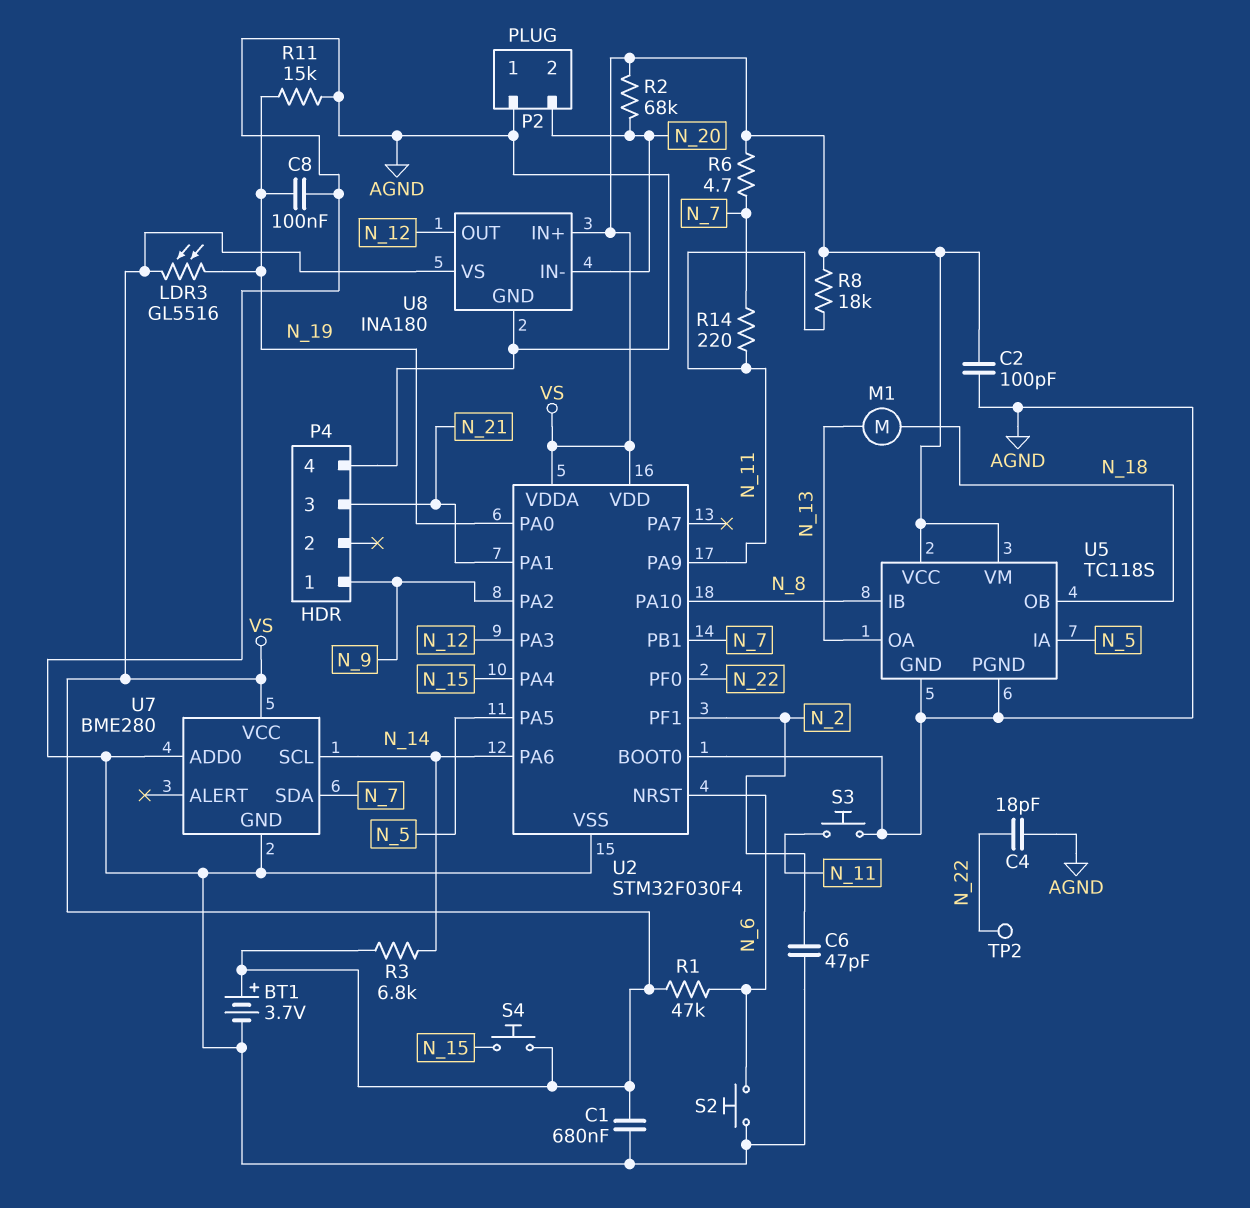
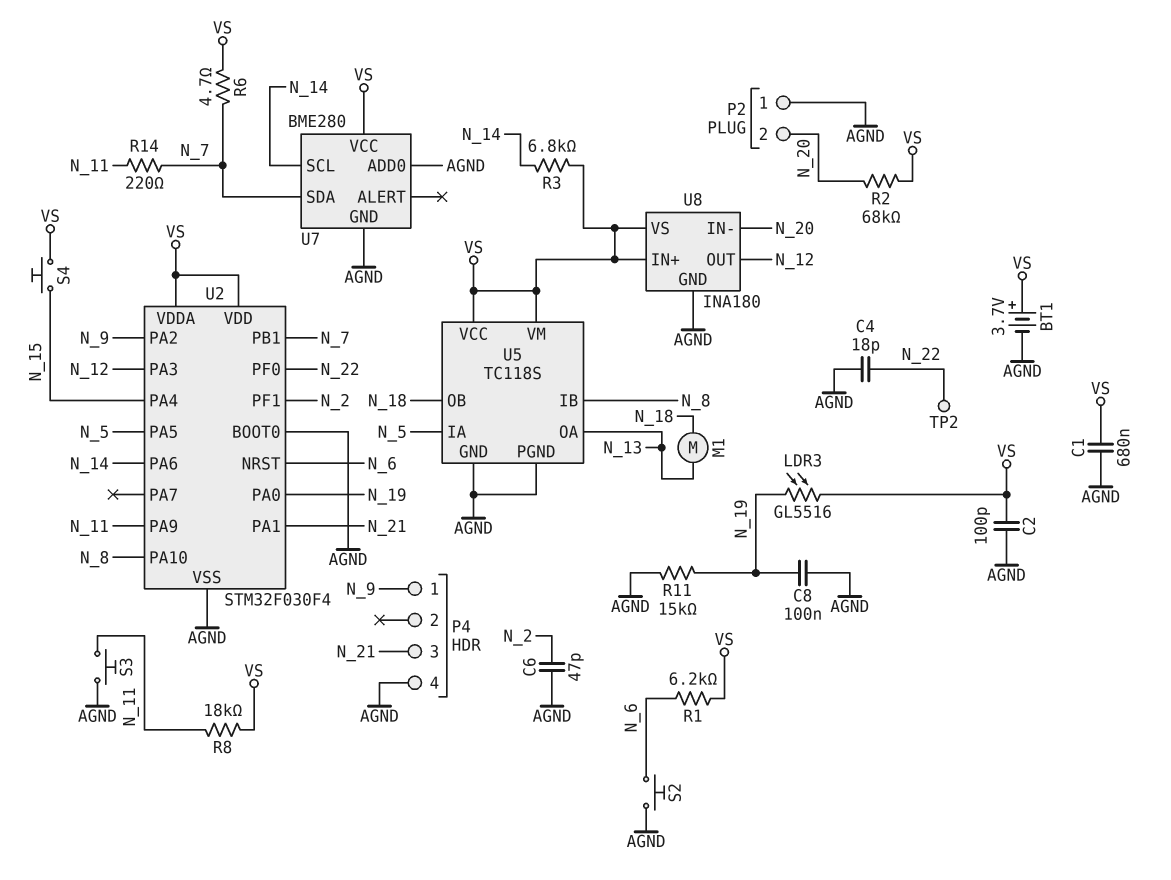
R1: 47k (N_6, VS) -> 6.2k (N_6, VS)

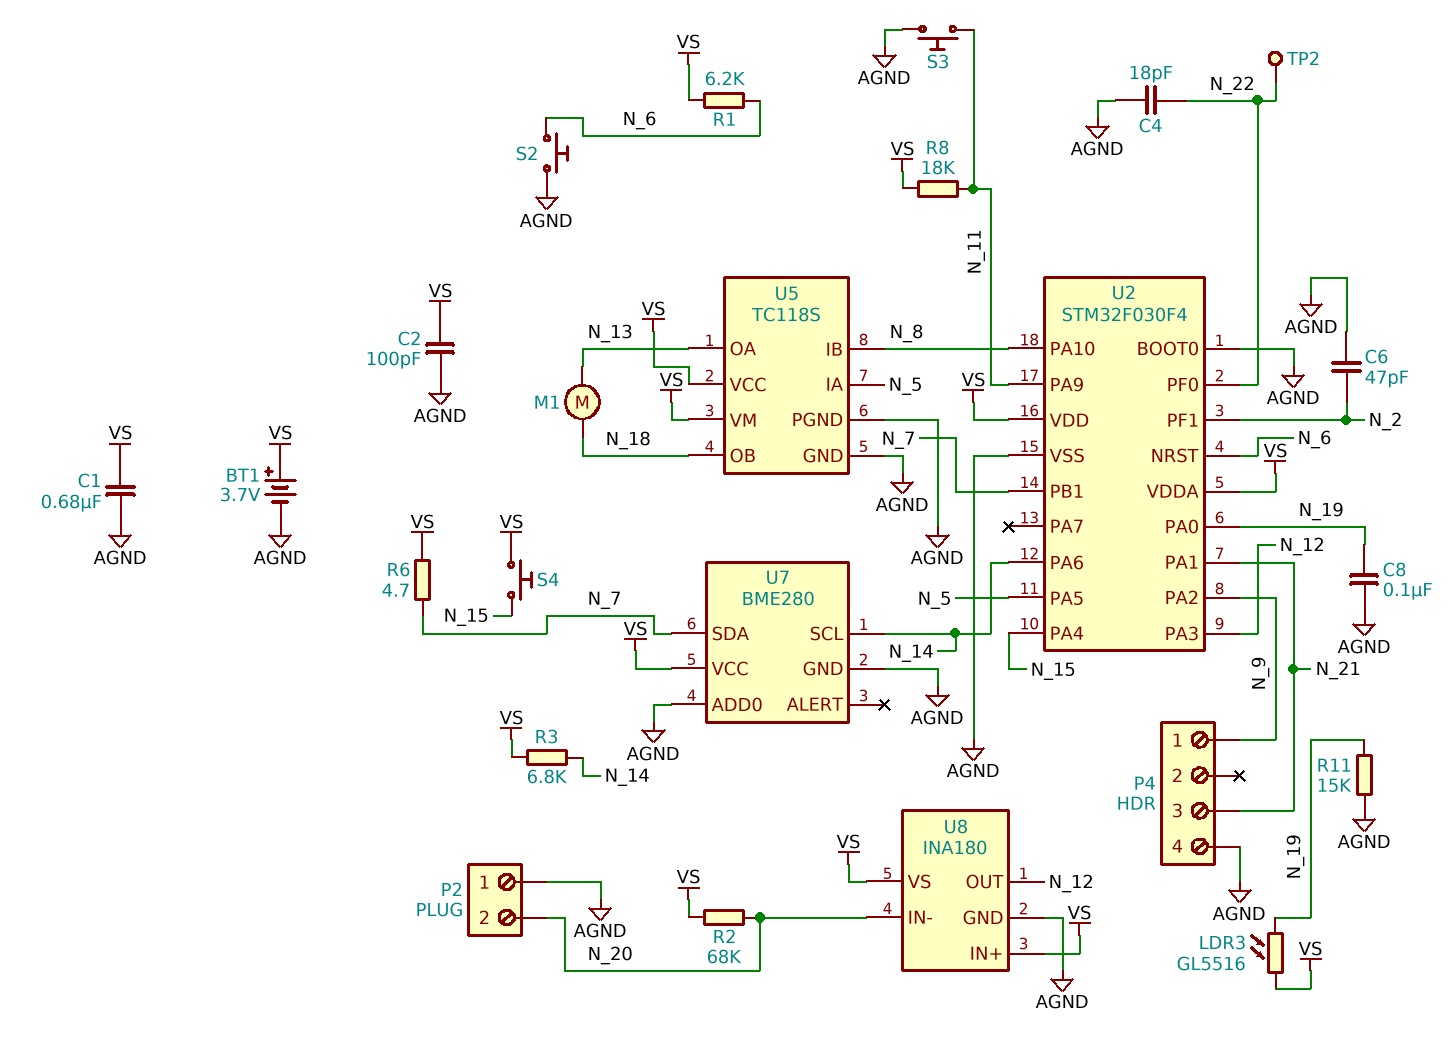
R14: 220 (N_7, N_11) -> none

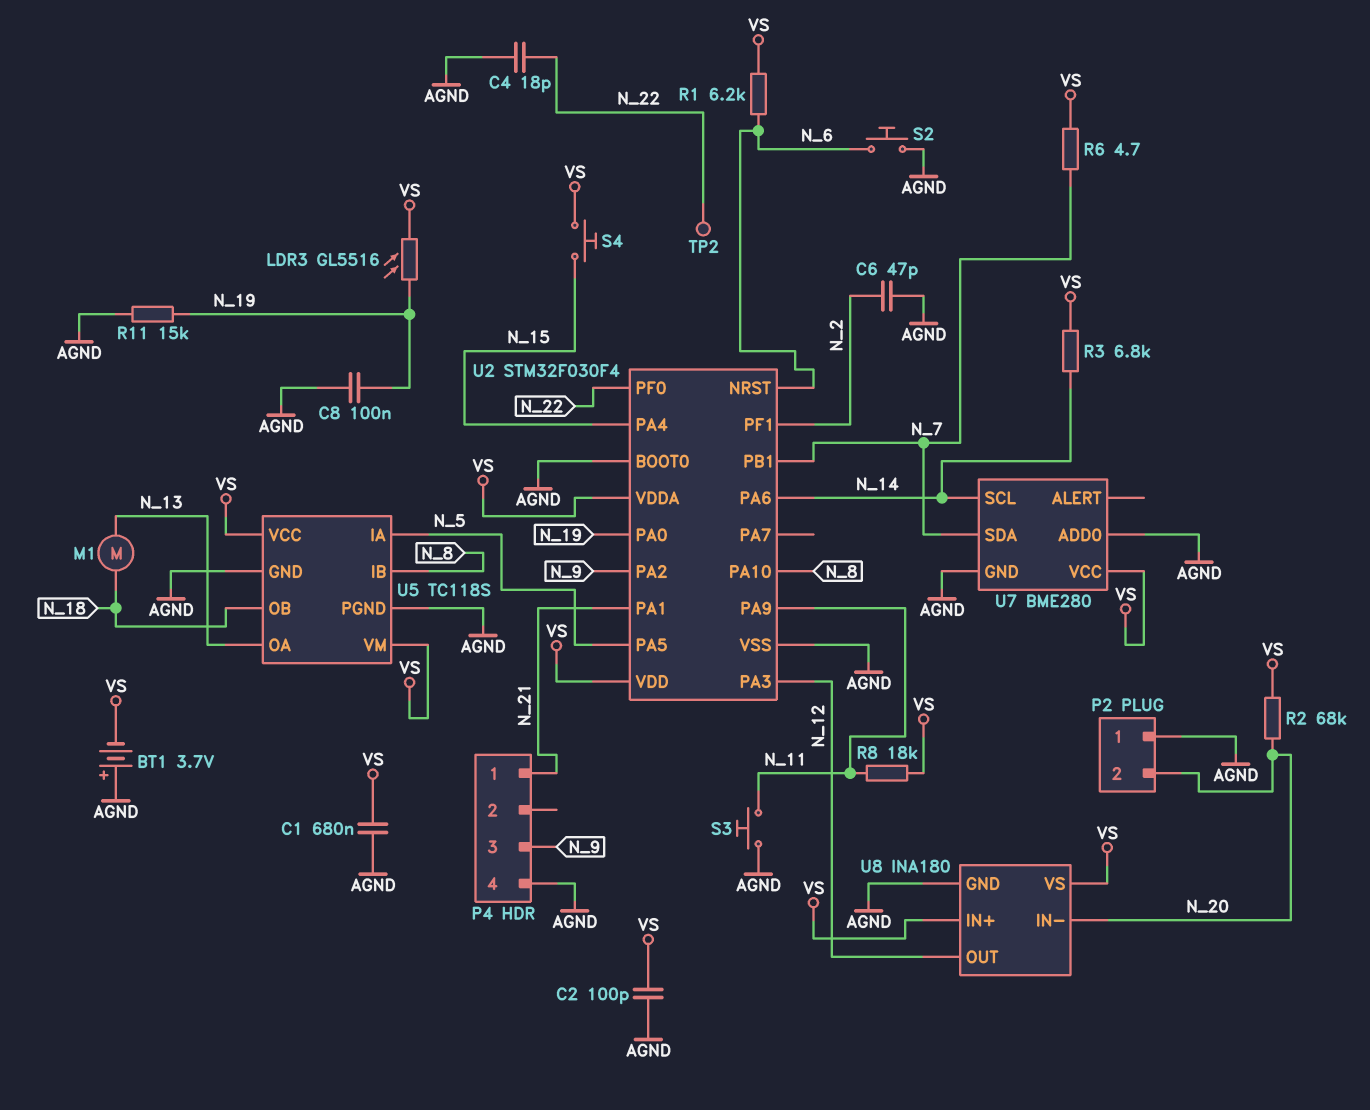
BT1: 3.7V (plus VS, minus AGND) -> 3.7V (plus AGND, minus VS)
P4 pin 1: N_9 -> N_21
P4 pin 3: N_21 -> N_9

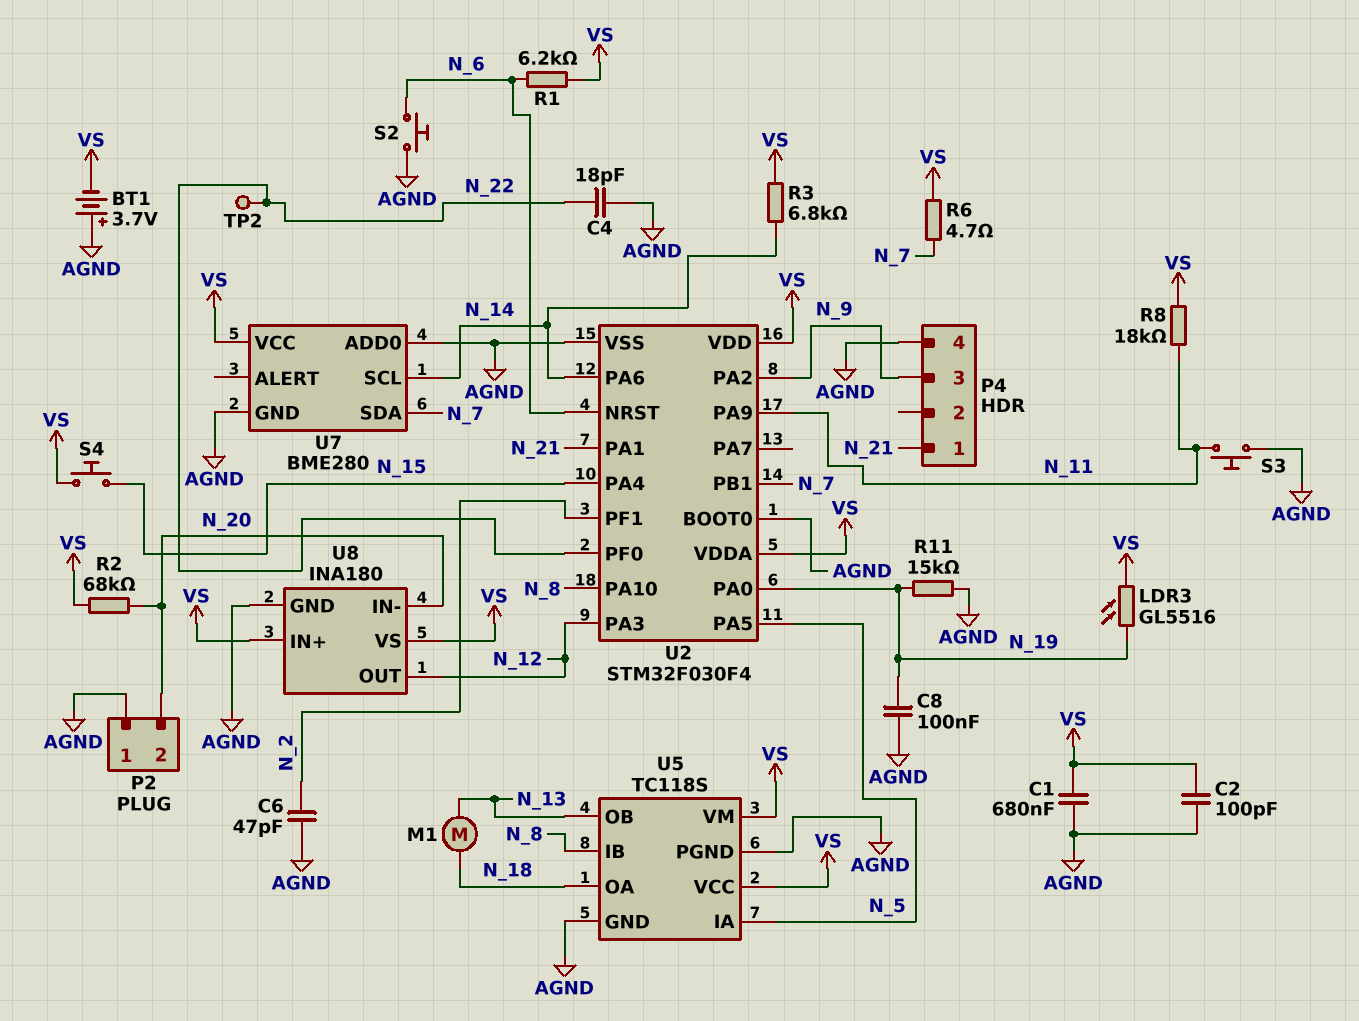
U5 pin OA: N_13 -> N_18
U5 pin OB: N_18 -> N_13

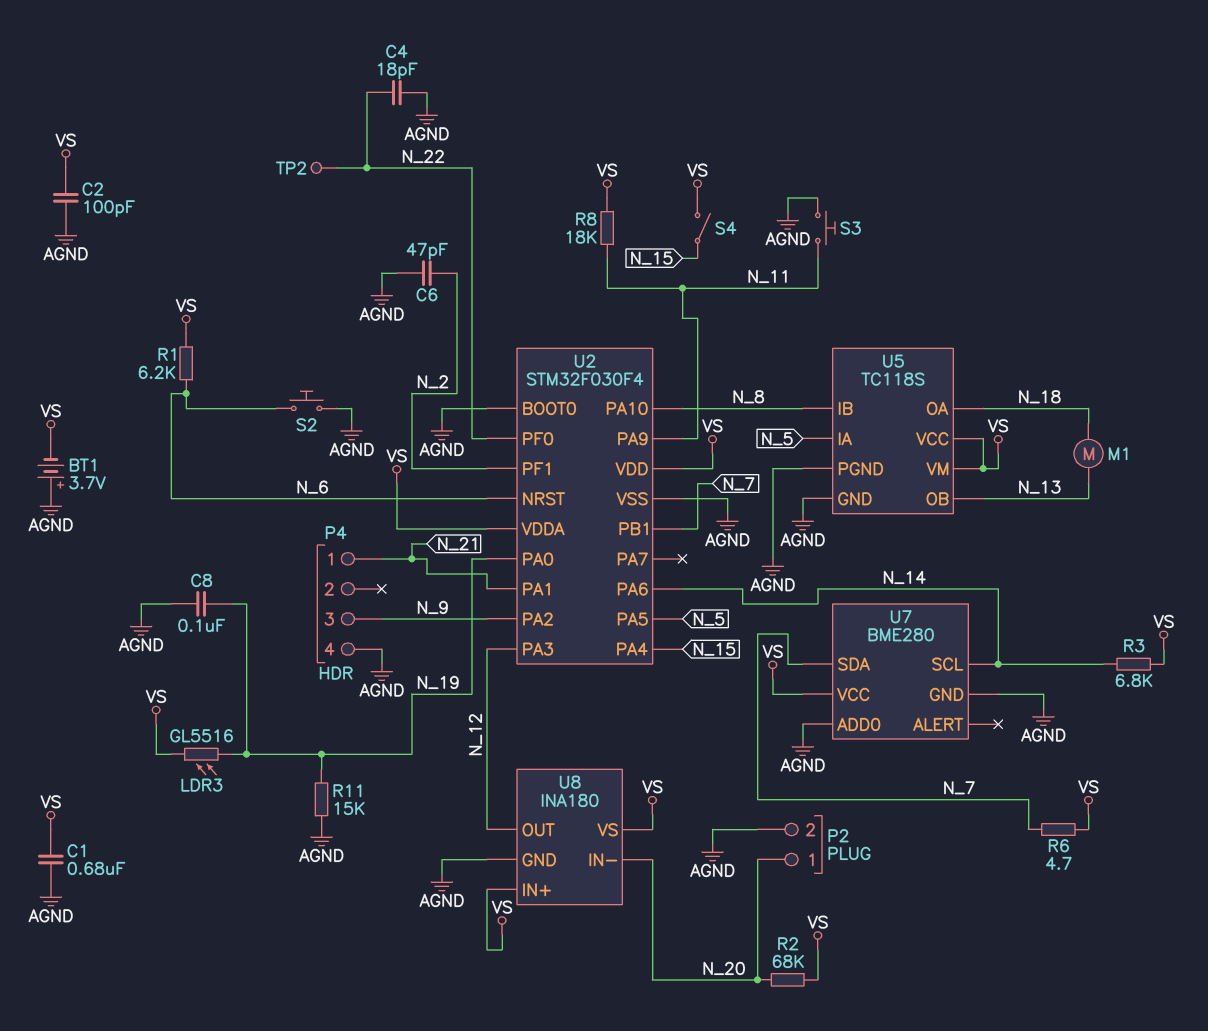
P2 pin 1: AGND -> N_20
P2 pin 2: N_20 -> AGND
S4: button (N_15, VS) -> switch (N_15, VS)

